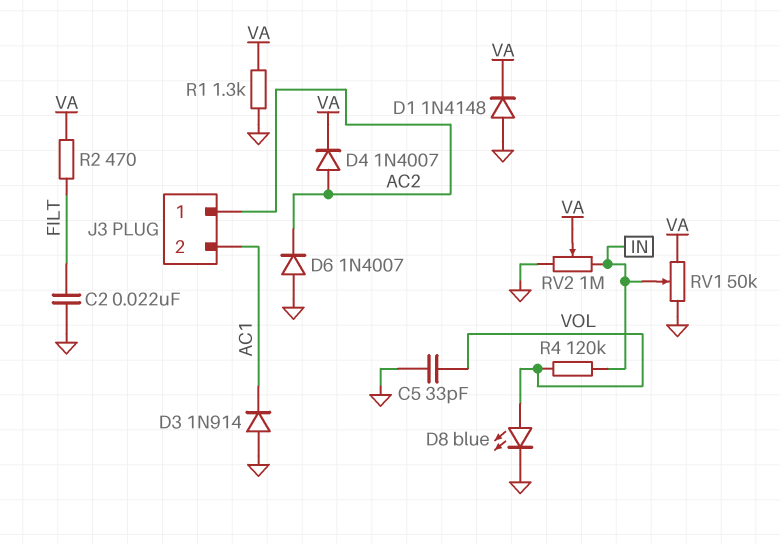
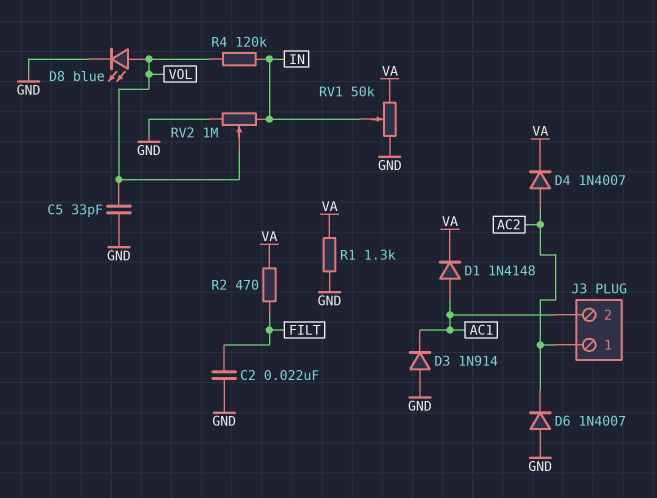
D1: diode 1N4148 (A GND, K VA) -> diode 1N4148 (A AC1, K VA)
RV2: 1M (GND, IN, wiper VA) -> 1M (GND, IN, wiper VOL)

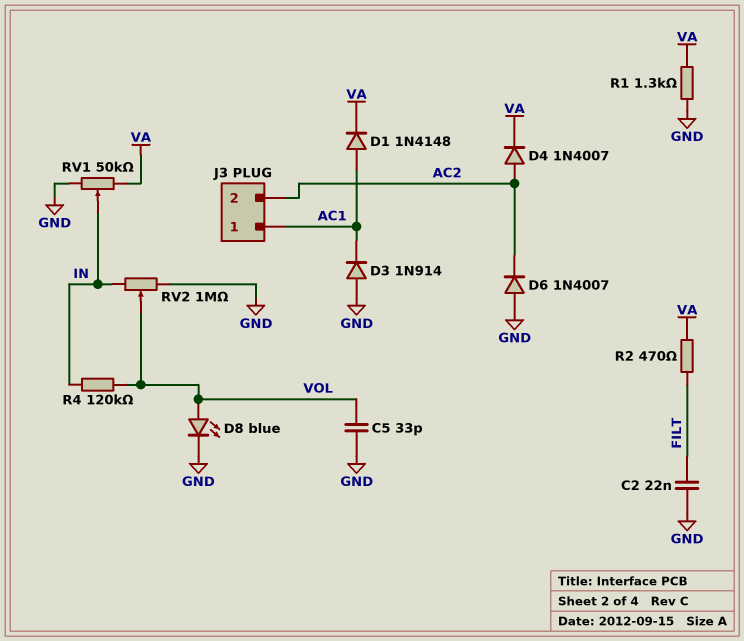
J3 pin 1: AC2 -> AC1
J3 pin 2: AC1 -> AC2

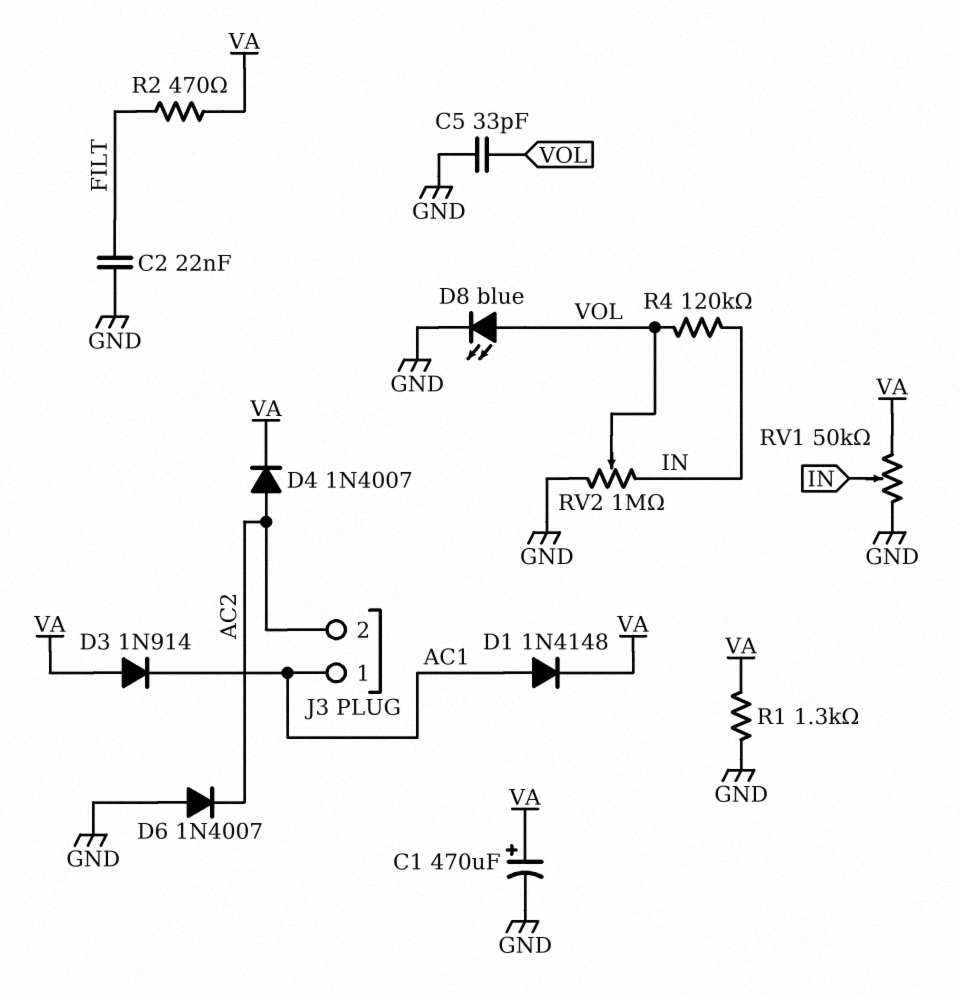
C1: none -> 470uF (plus VA, minus GND)
D3: diode 1N914 (A GND, K AC1) -> diode 1N914 (A VA, K AC1)

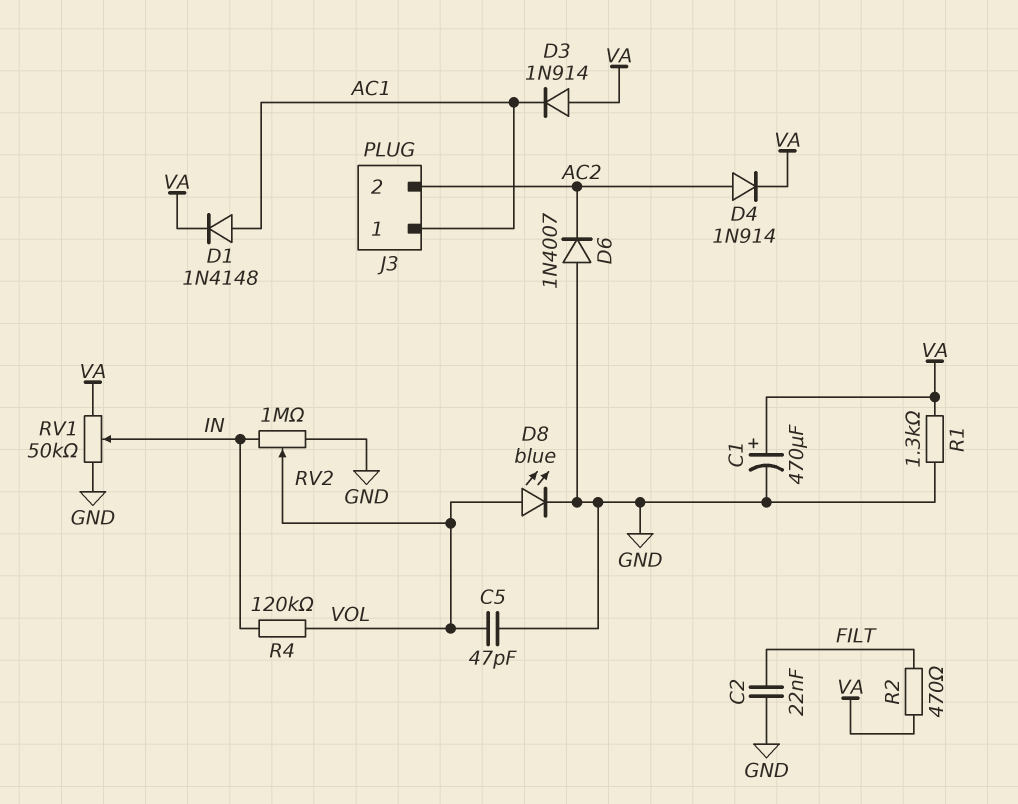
C5: 33pF (GND, VOL) -> 47pF (GND, VOL)
D4: diode 1N4007 (A AC2, K VA) -> diode 1N914 (A AC2, K VA)

